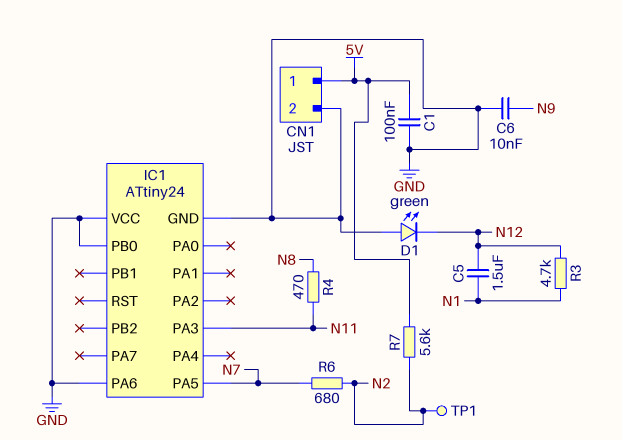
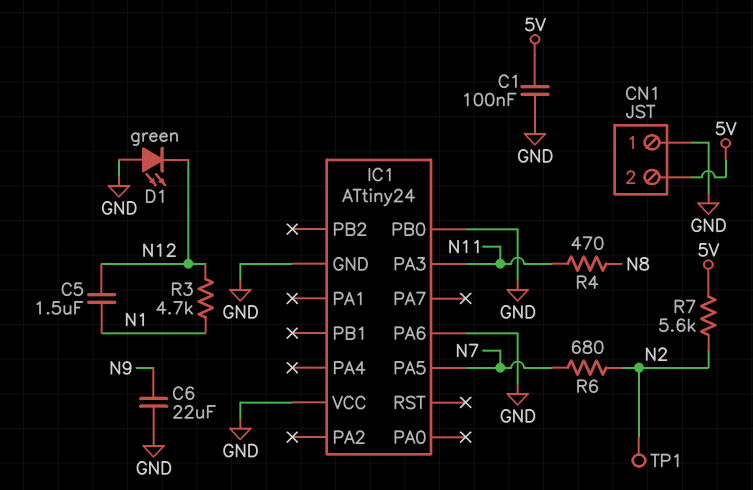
C6: 10nF (GND, N9) -> 22uF (GND, N9)
CN1 pin 1: 5V -> GND
CN1 pin 2: GND -> 5V

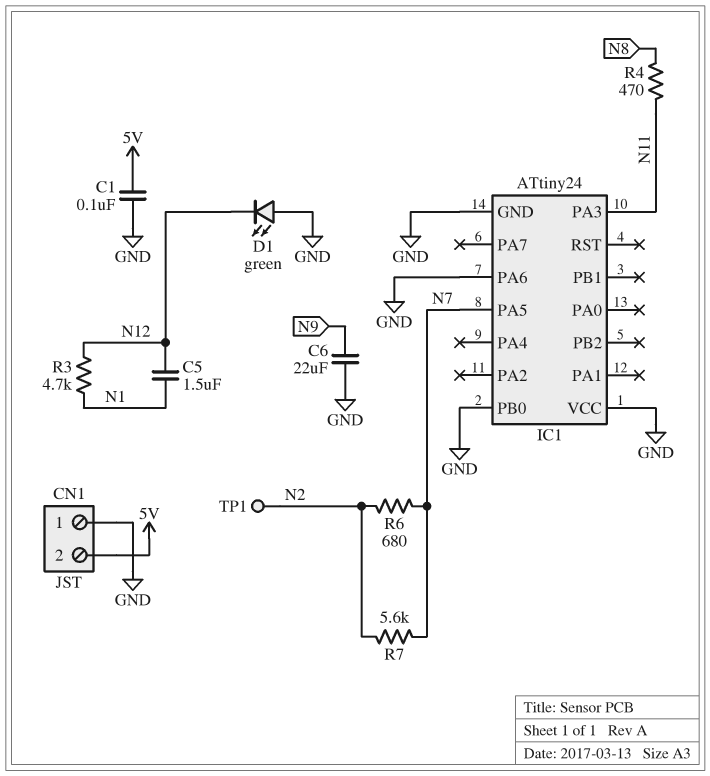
R7: 5.6k (5V, N2) -> 5.6k (N2, N7)

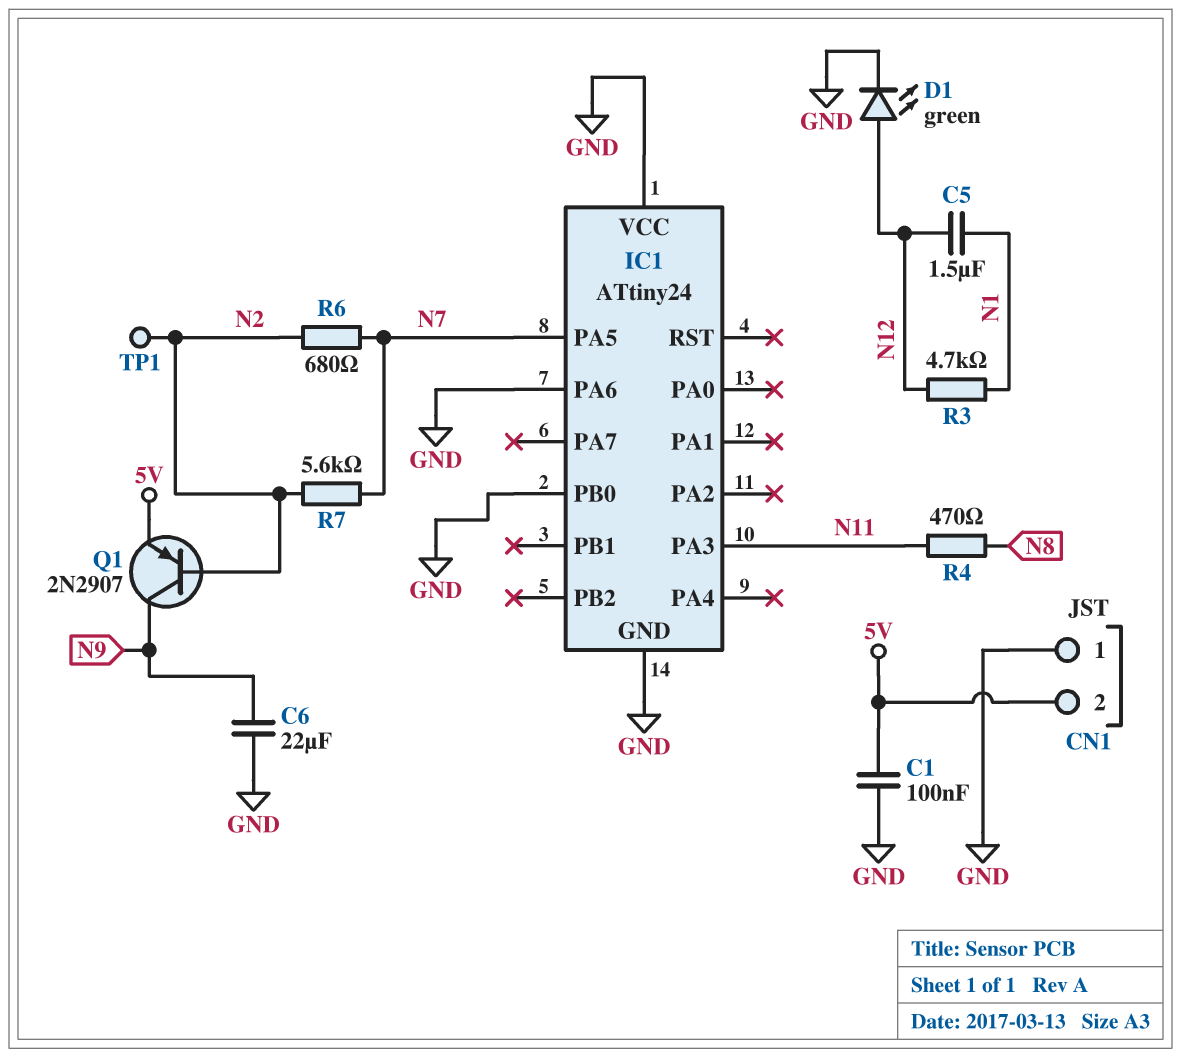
D1: LED green (A GND, K N12) -> LED green (A N12, K GND)
Q1: none -> PNP 2N2907 (B N2, C N9, E 5V)

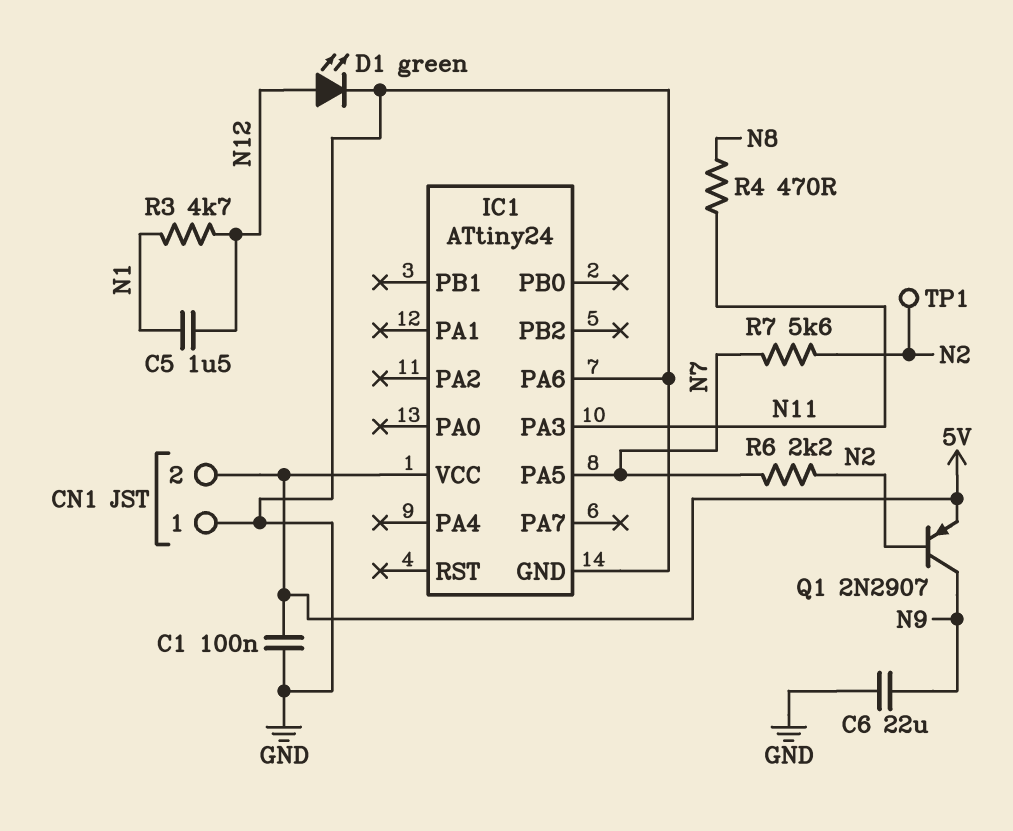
IC1 pin PB0: GND -> none
IC1 pin VCC: GND -> 5V
R6: 680 (N2, N7) -> 2.2k (N2, N7)

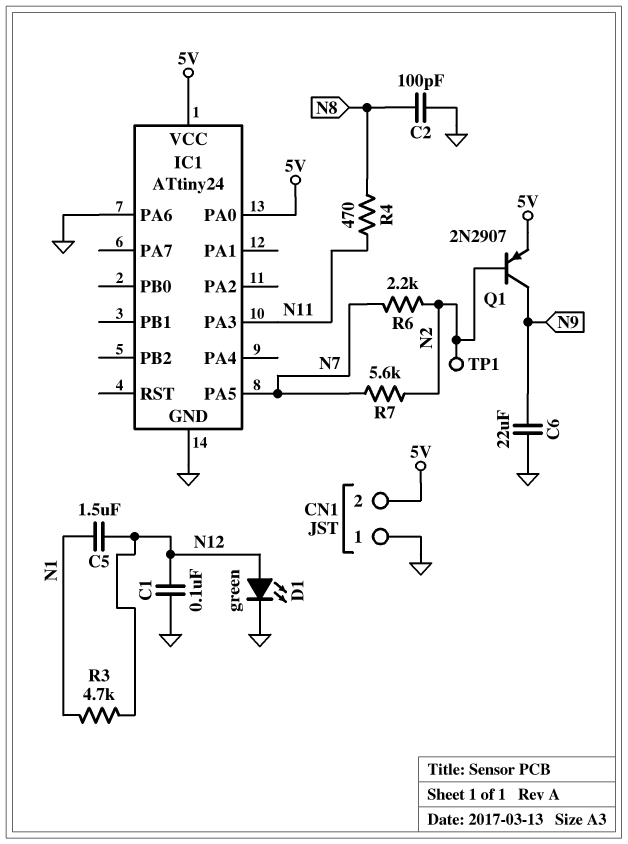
C1: 100nF (5V, GND) -> 100nF (GND, N12)
C2: none -> 100pF (GND, N8)
IC1 pin PA0: none -> 5V

